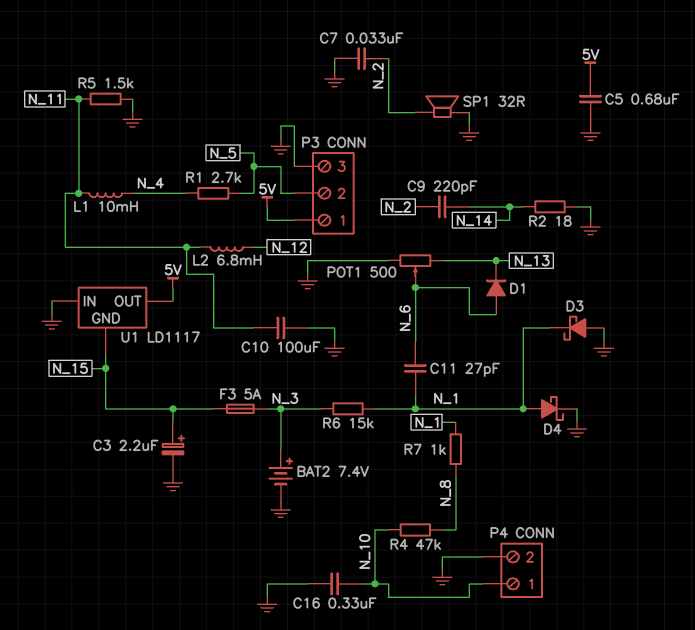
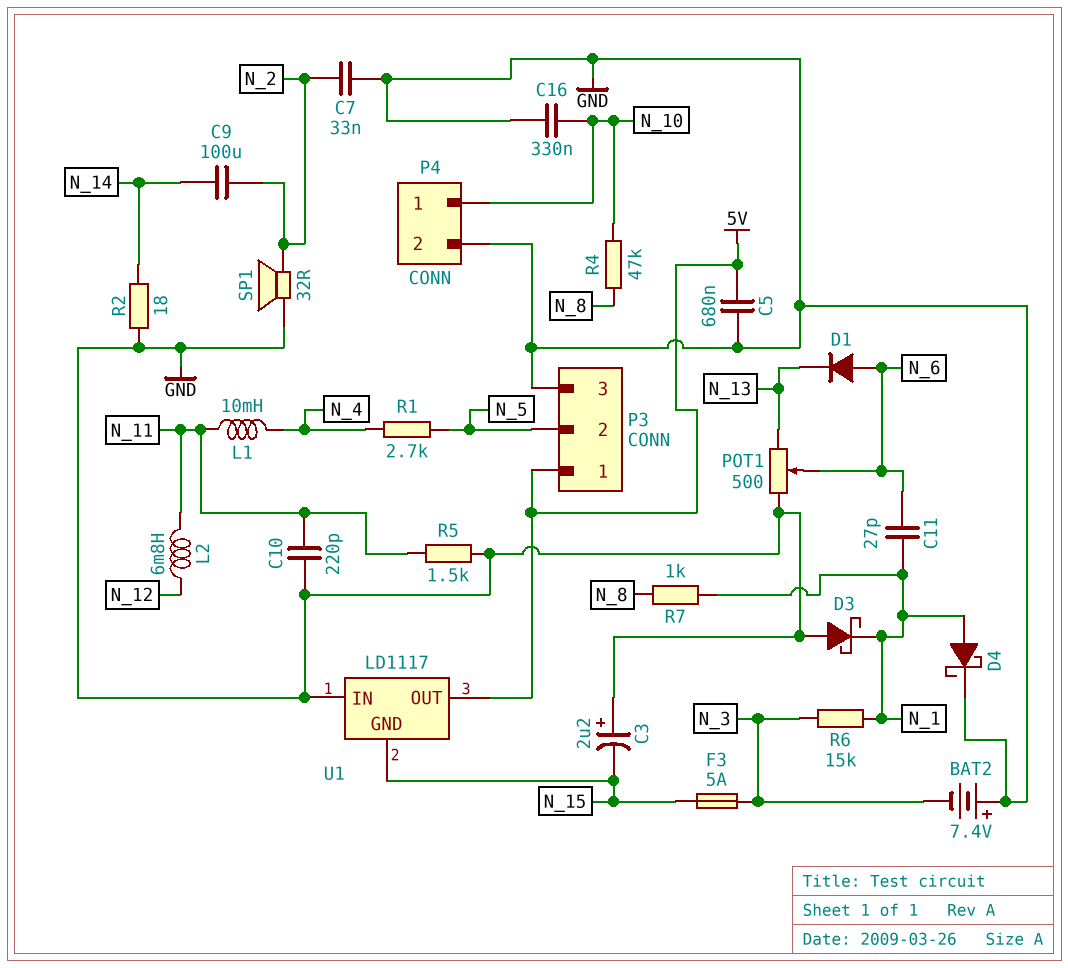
BAT2: 7.4V (plus N_3, minus GND) -> 7.4V (plus GND, minus N_3)
C3: 2.2uF (plus N_15, minus GND) -> 2.2uF (plus GND, minus N_15)
C9: 220pF (N_2, N_14) -> 100uF (N_2, N_14)
C10: 100uF (GND, N_11) -> 220pF (GND, N_11)

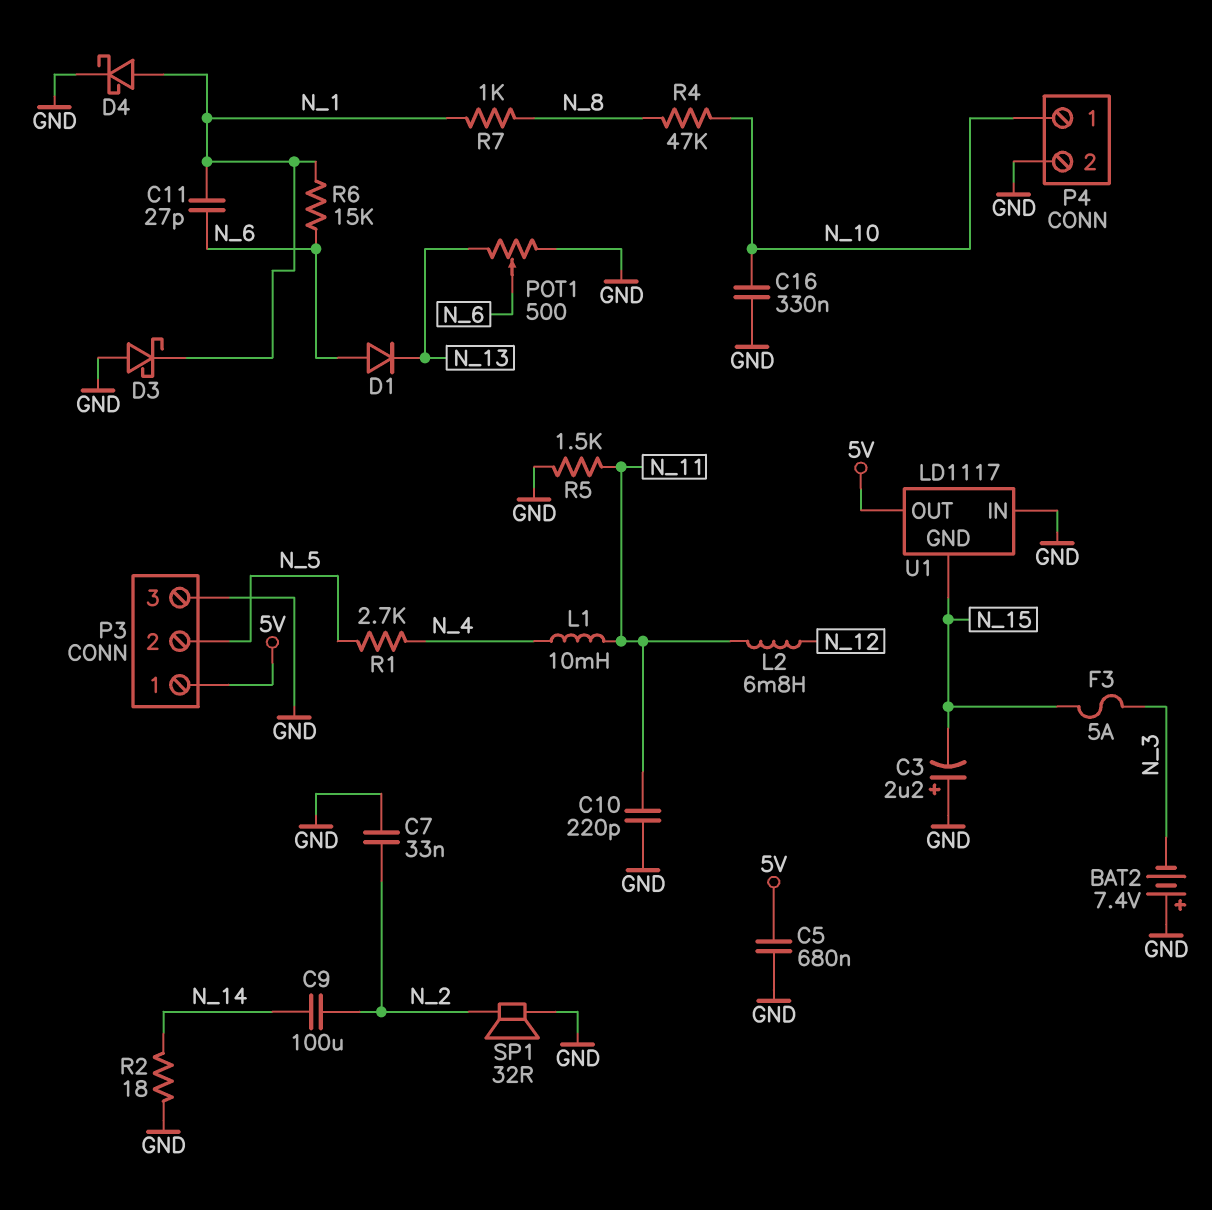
R6: 15k (N_1, N_3) -> 15k (N_1, N_6)

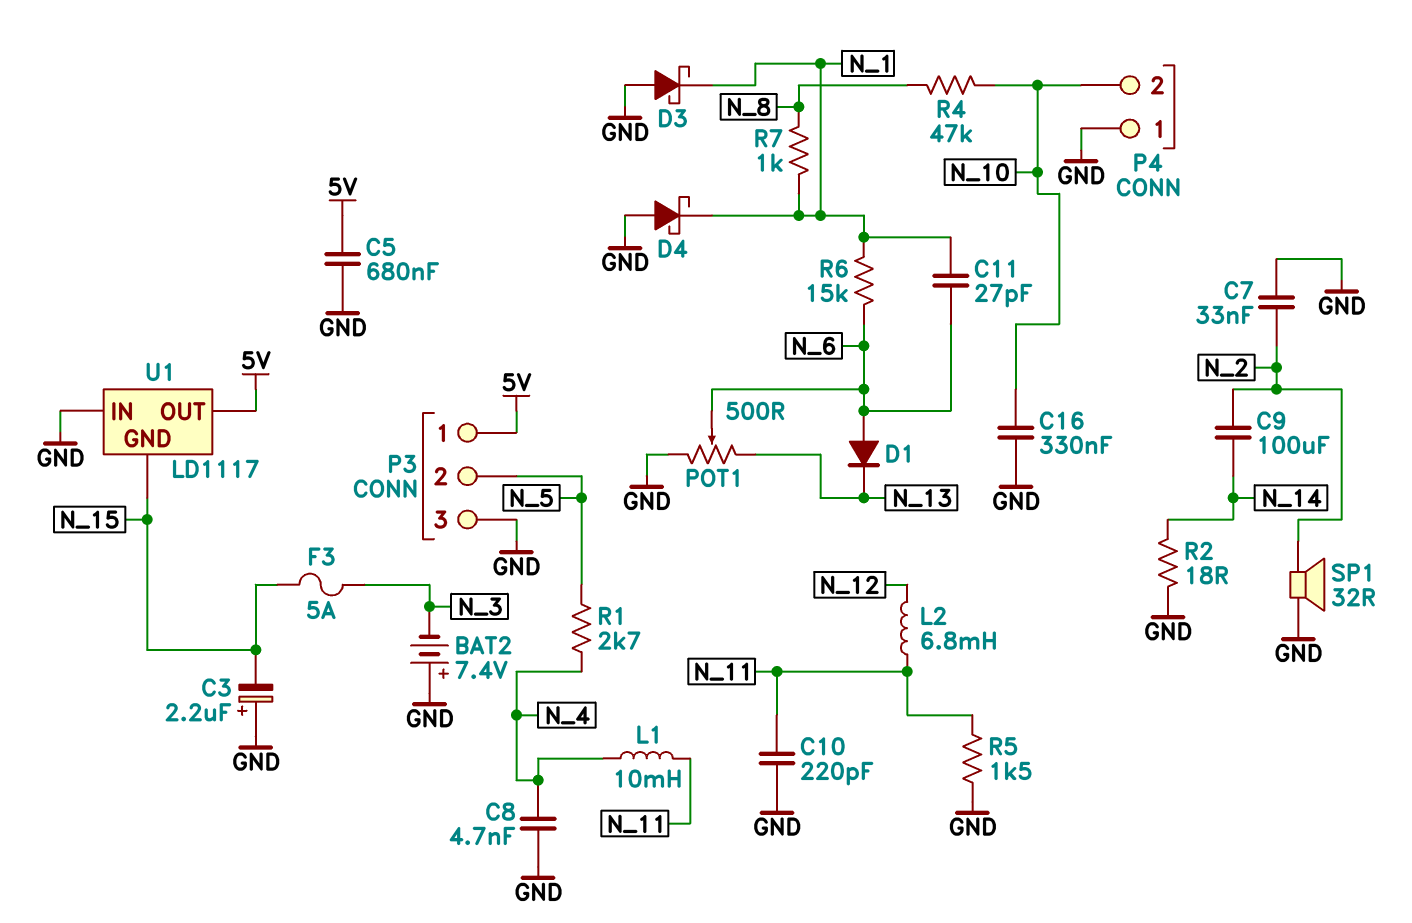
C8: none -> 4.7nF (GND, N_4)
D4: schottky (A N_1, K GND) -> schottky (A GND, K N_1)
P4 pin 1: N_10 -> GND
P4 pin 2: GND -> N_10

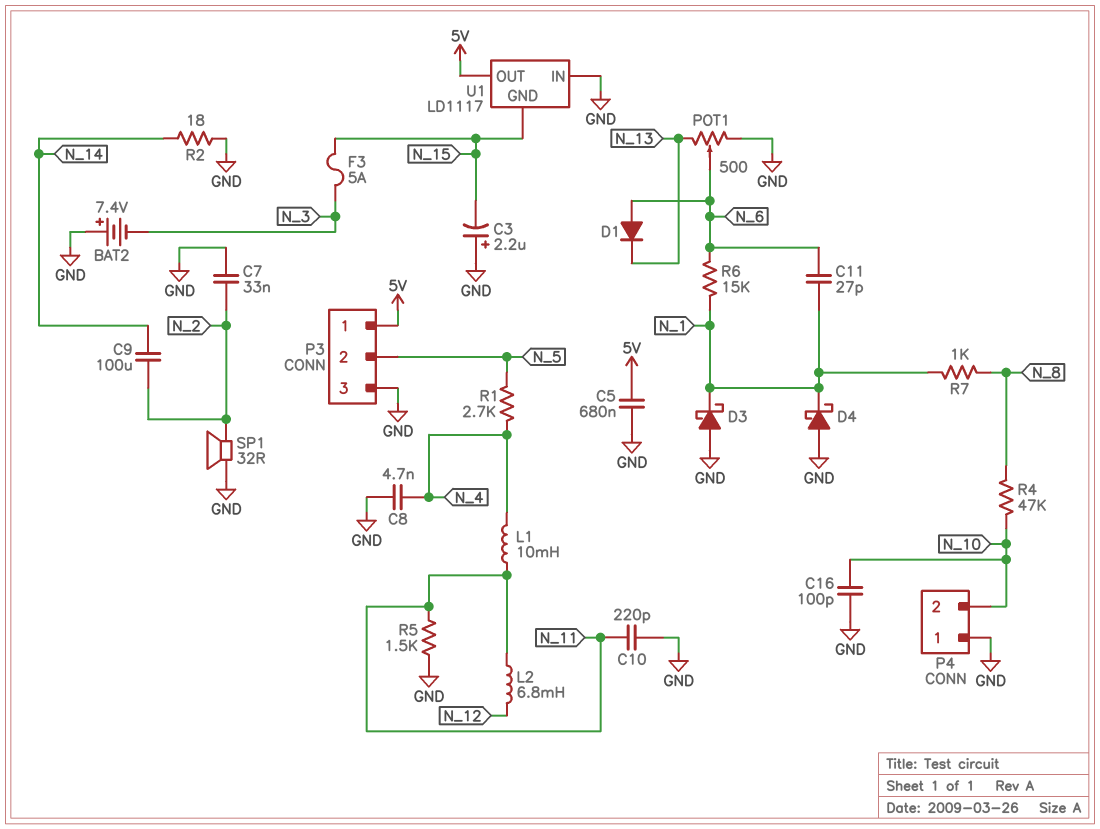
C16: 330nF (GND, N_10) -> 100pF (GND, N_10)

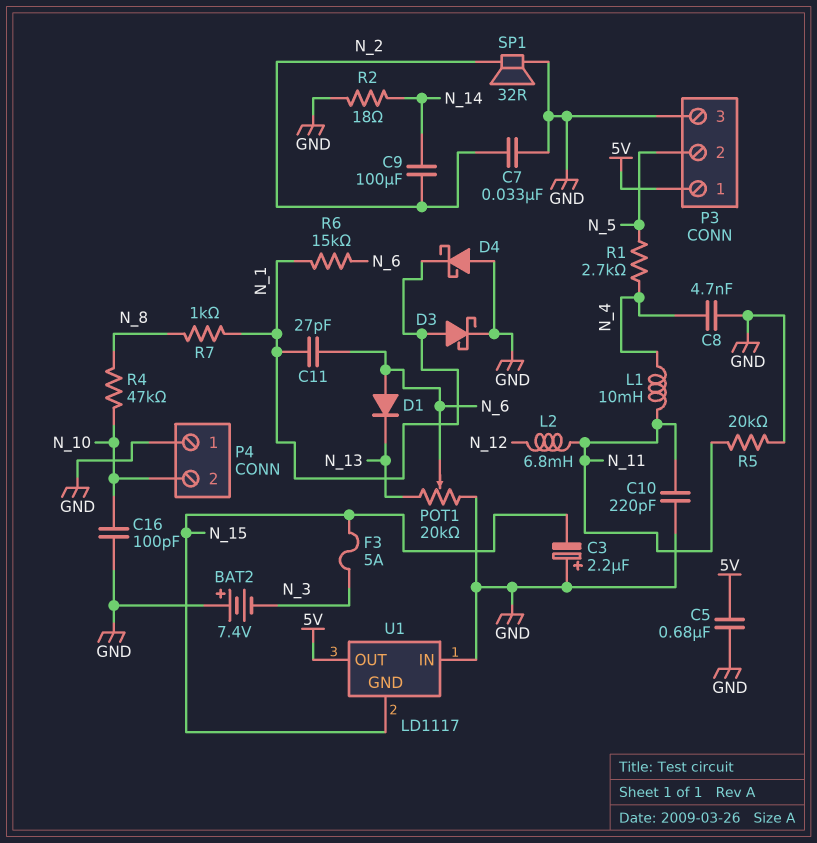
D3: schottky (A GND, K N_1) -> schottky (A N_1, K GND)
POT1: 500 (GND, N_13, wiper N_6) -> 20k (GND, N_13, wiper N_6)
R5: 1.5k (GND, N_11) -> 20k (GND, N_11)

